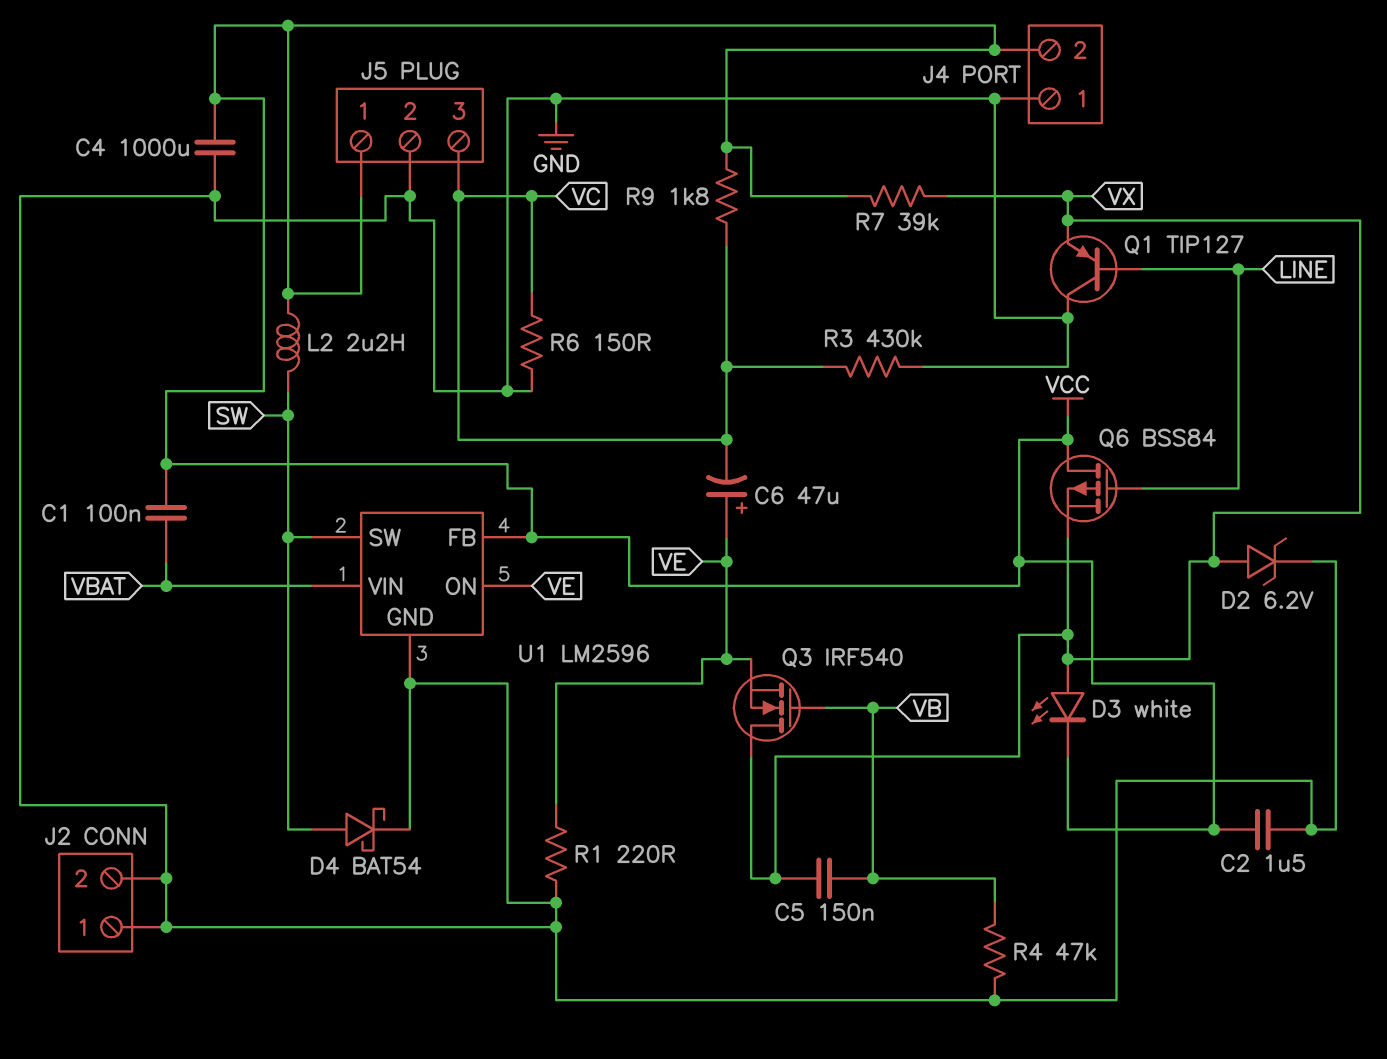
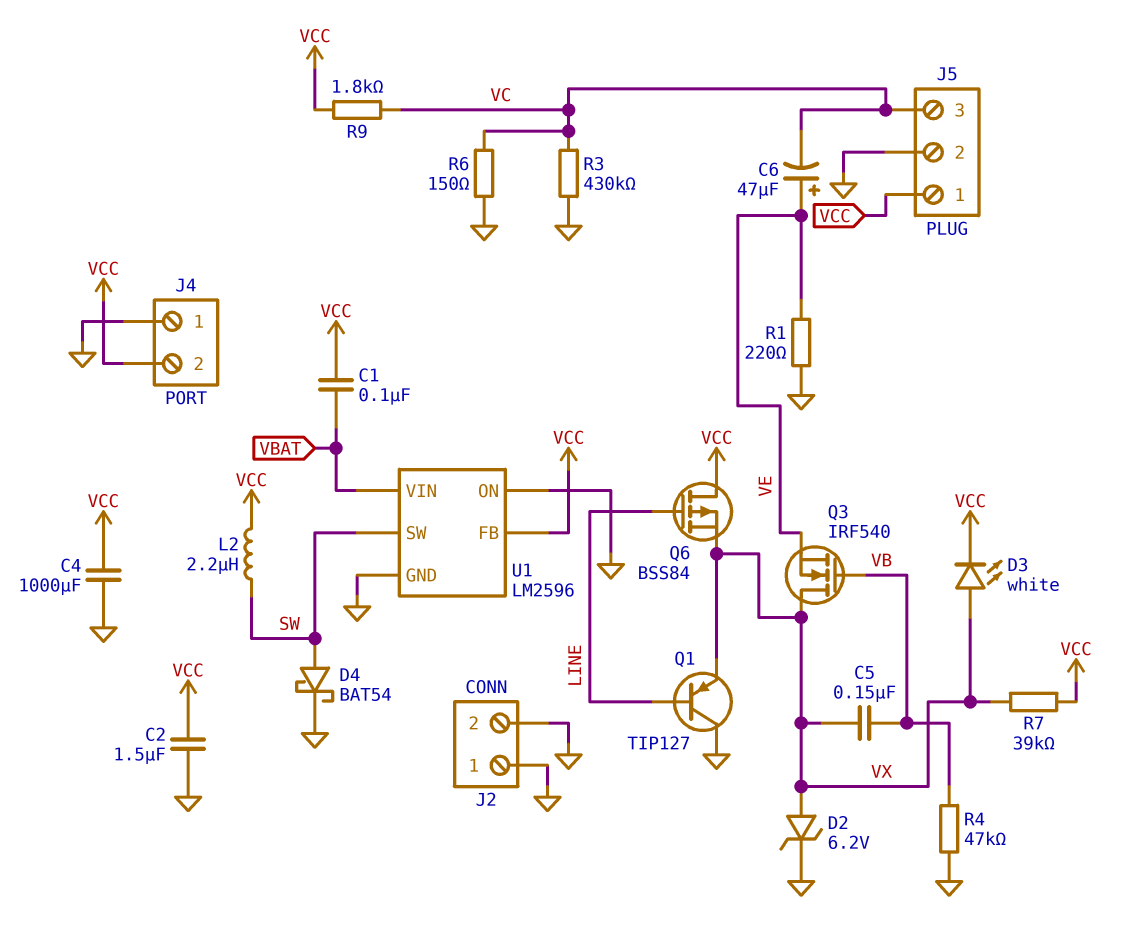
U1 pin ON: VE -> GND

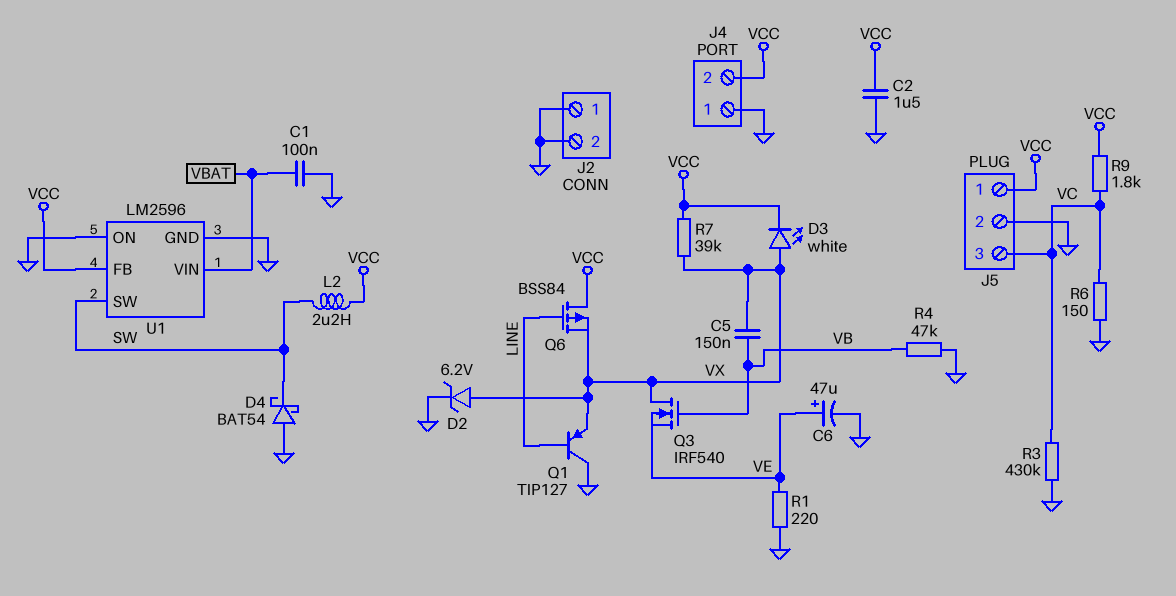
C1: 100nF (VBAT, VCC) -> 100nF (GND, VBAT)
C4: 1000uF (GND, VCC) -> none
C6: 47uF (plus VE, minus VC) -> 47uF (plus VE, minus GND)
D4: schottky BAT54 (A SW, K GND) -> schottky BAT54 (A GND, K SW)

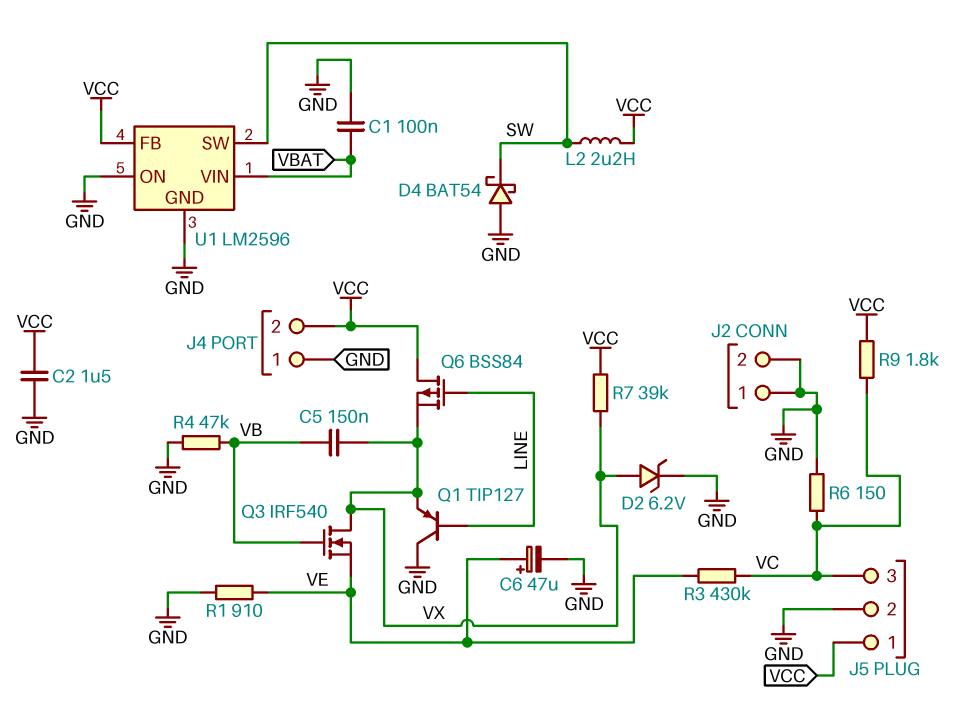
D3: LED white (A VX, K VCC) -> none
R1: 220 (GND, VE) -> 910 (GND, VE)
R3: 430k (GND, VC) -> 430k (VC, VE)

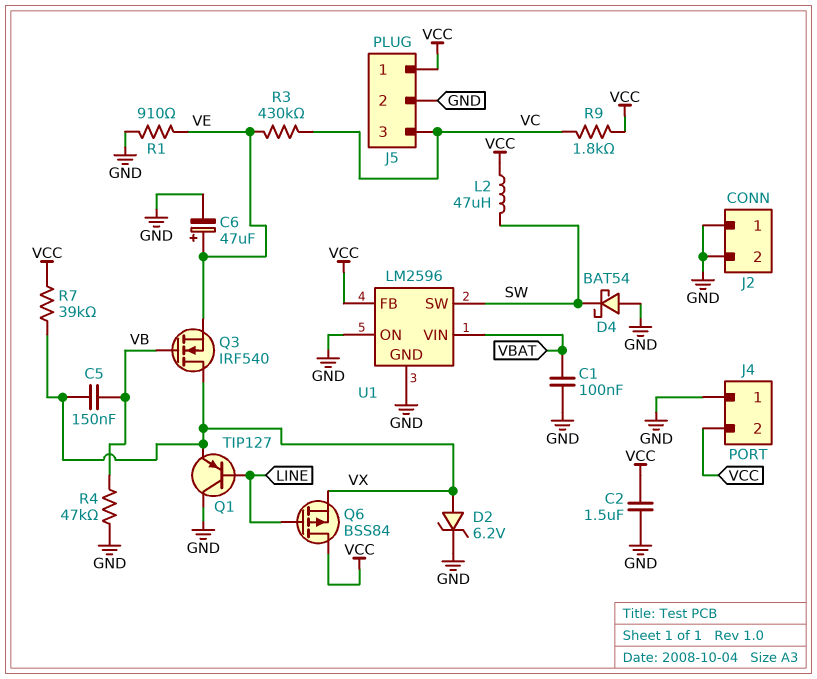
L2: 2.2uH (SW, VCC) -> 47uH (SW, VCC)
R6: 150 (GND, VC) -> none

